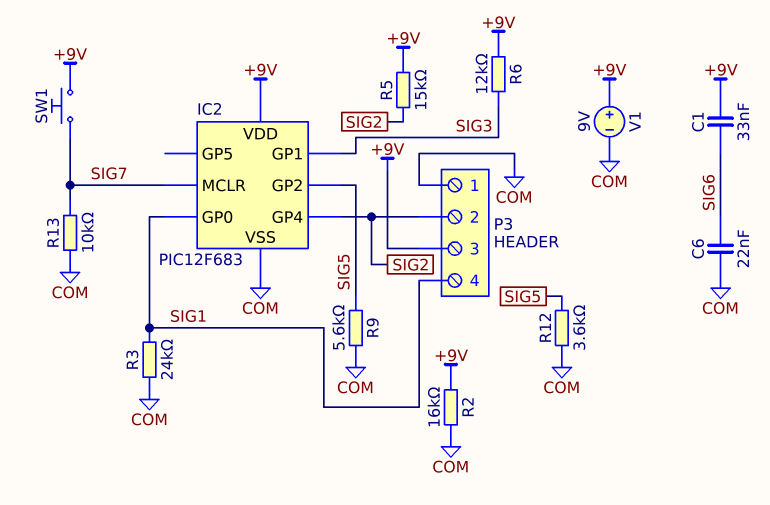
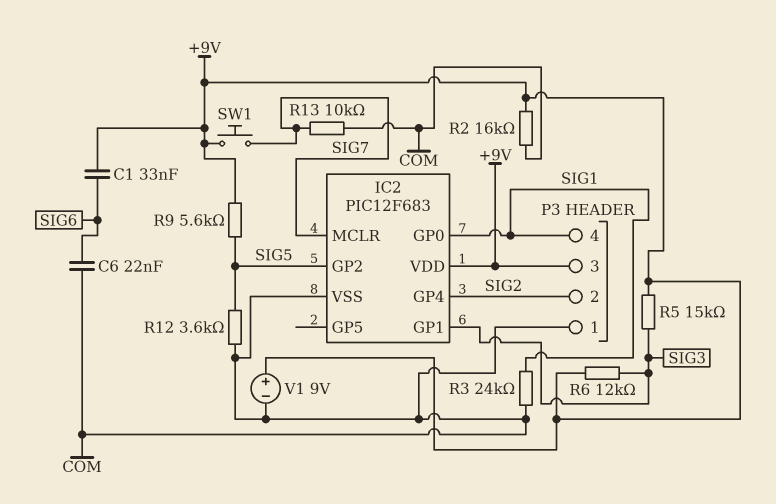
R5: 15k (+9V, SIG2) -> 15k (+9V, SIG3)
R9: 5.6k (COM, SIG5) -> 5.6k (+9V, SIG5)

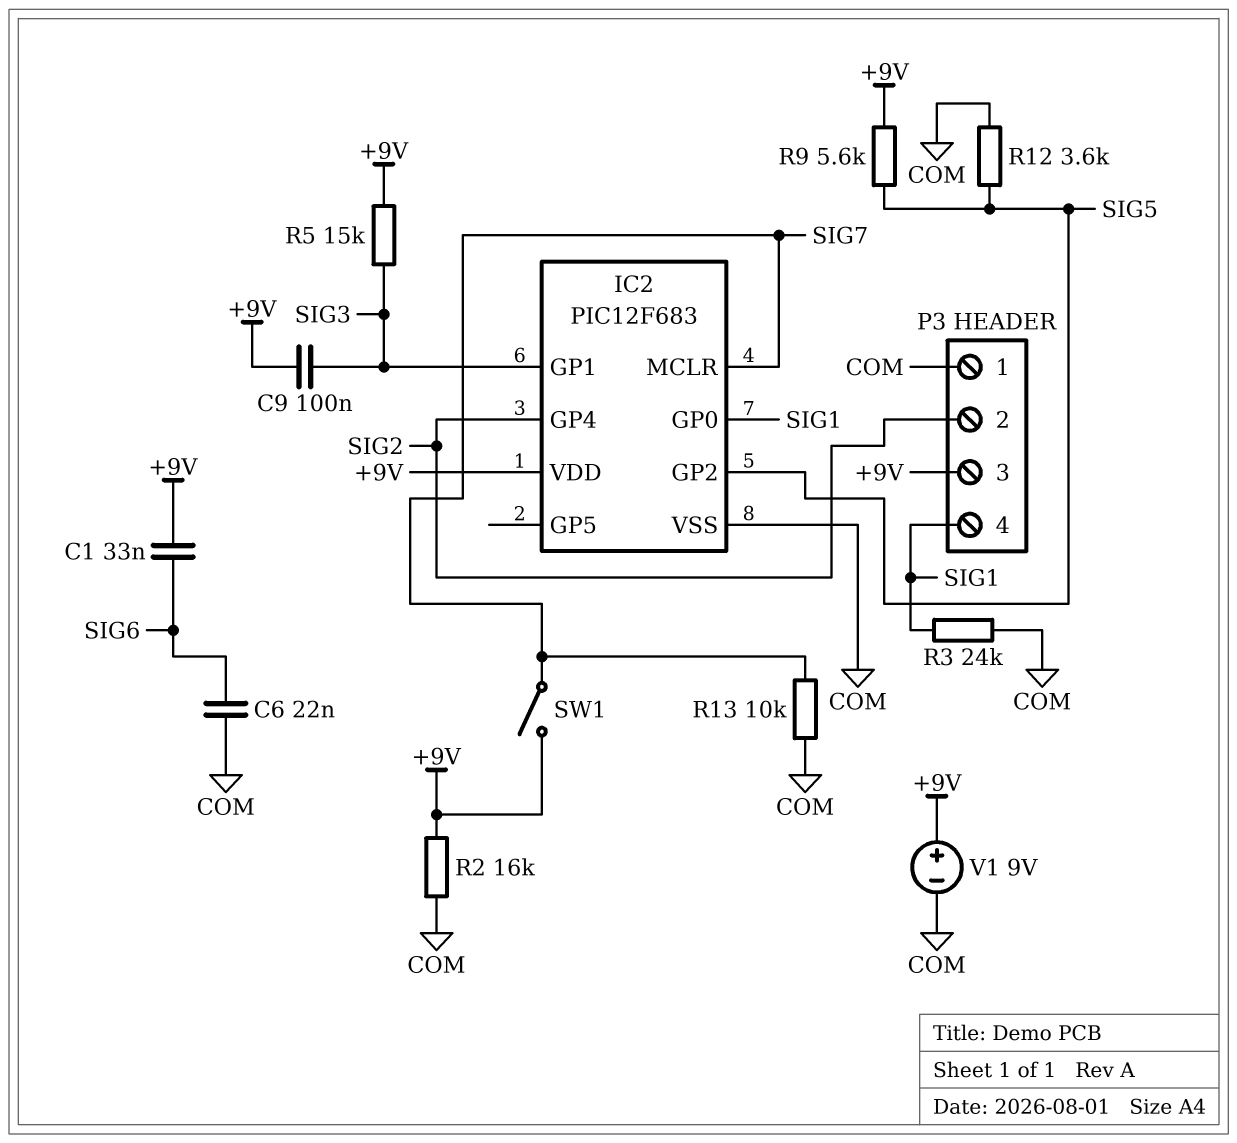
C9: none -> 100nF (+9V, SIG3)
R6: 12k (+9V, SIG3) -> none
SW1: button (+9V, SIG7) -> switch (+9V, SIG7)

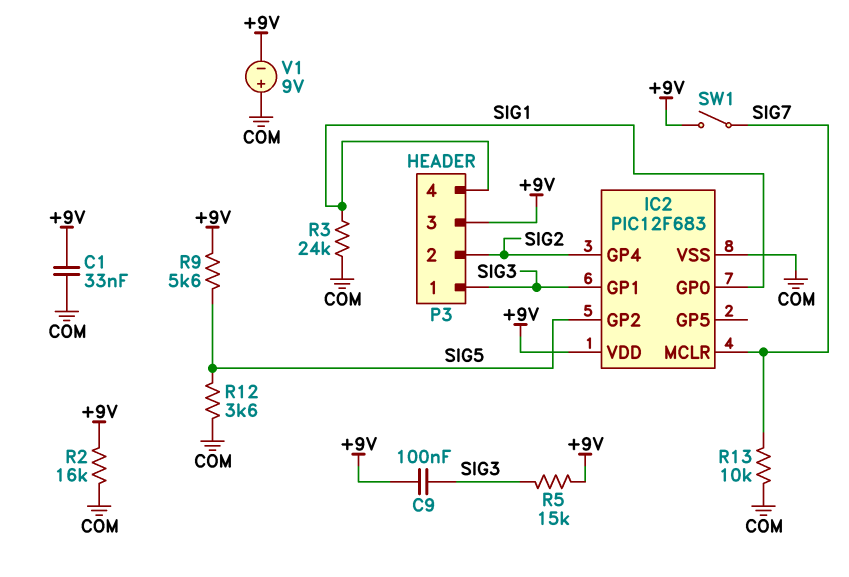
C1: 33nF (+9V, SIG6) -> 33nF (+9V, COM)
C6: 22nF (COM, SIG6) -> none
P3 pin 1: COM -> SIG3
V1: 9V (plus +9V, minus COM) -> 9V (plus COM, minus +9V)

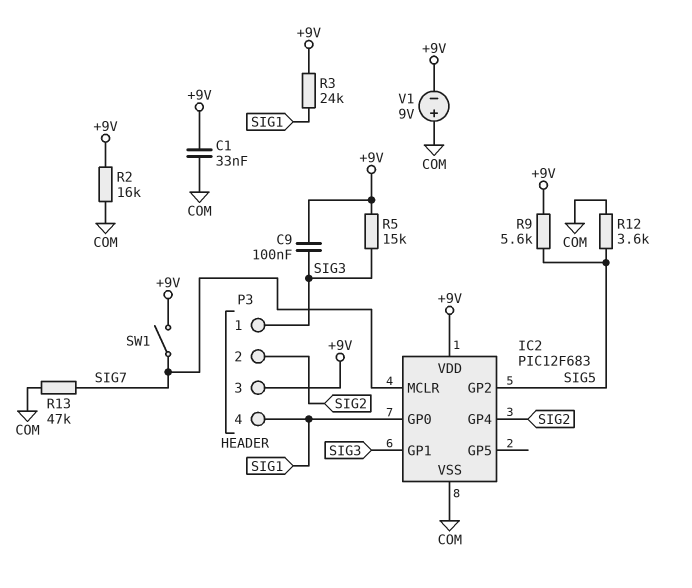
R3: 24k (COM, SIG1) -> 24k (+9V, SIG1)
R13: 10k (COM, SIG7) -> 47k (COM, SIG7)

